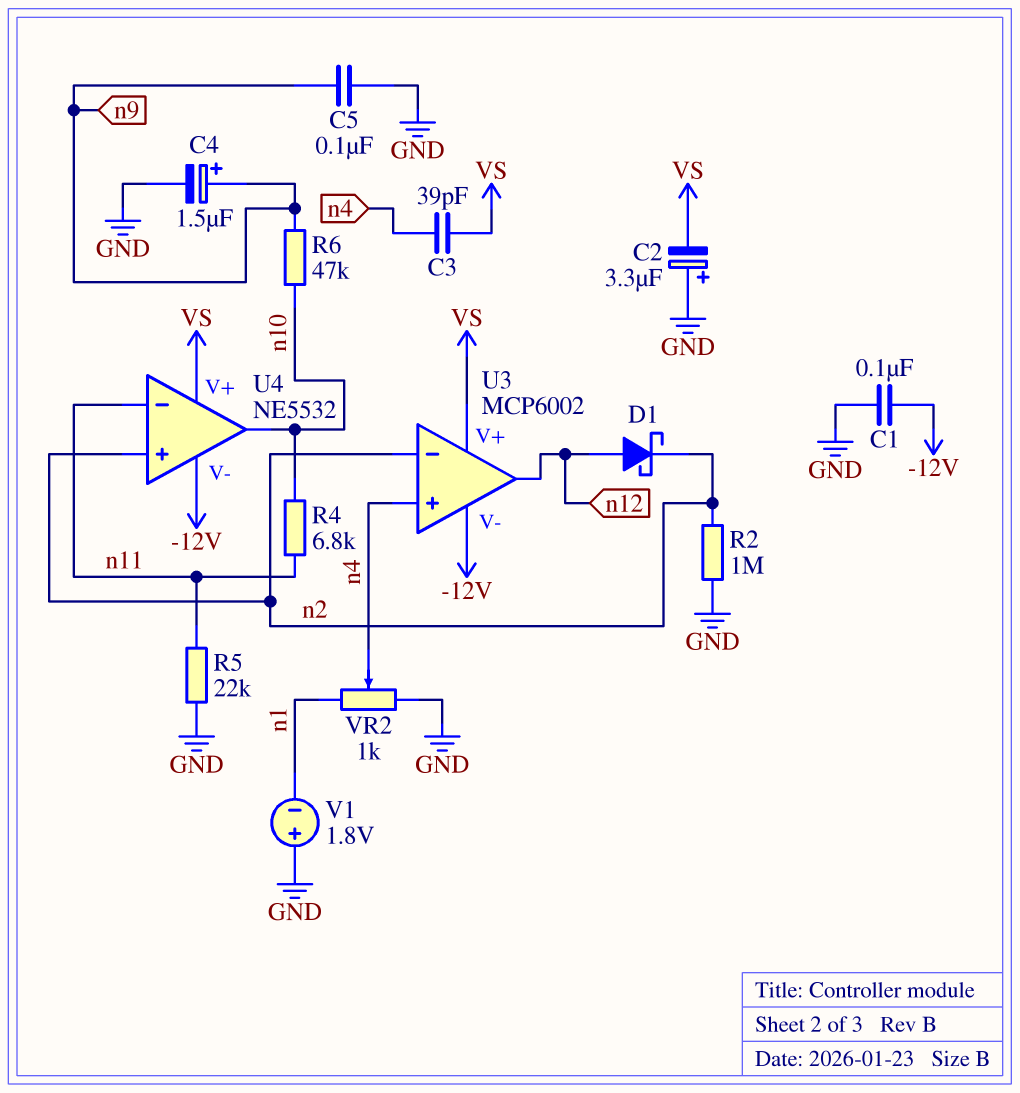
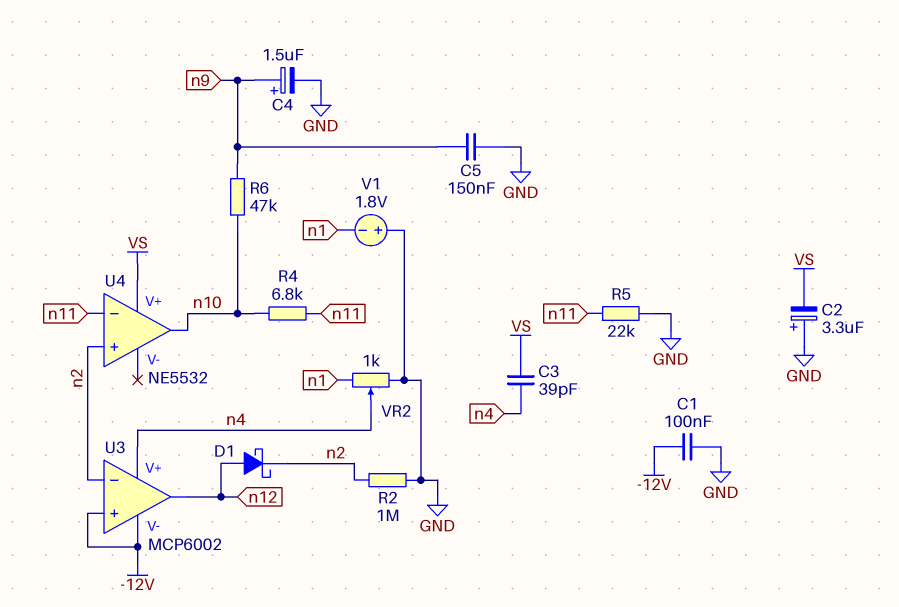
C5: 100nF (GND, n9) -> 150nF (GND, n9)
U3 pin V+: VS -> n4
U3 pin in+: n4 -> -12V
U4 pin V-: -12V -> none

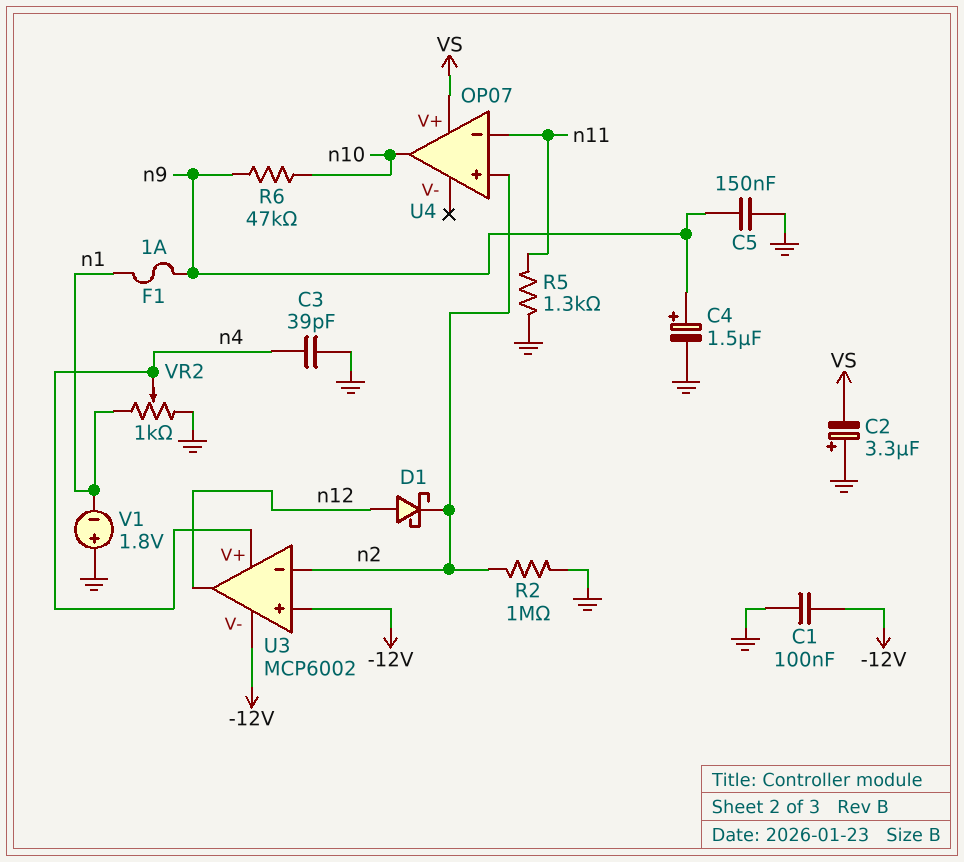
C3: 39pF (VS, n4) -> 39pF (GND, n4)
F1: none -> 1A (n1, n9)
R4: 6.8k (n10, n11) -> none
R5: 22k (GND, n11) -> 1.3k (GND, n11)
U4: NE5532 -> OP07

